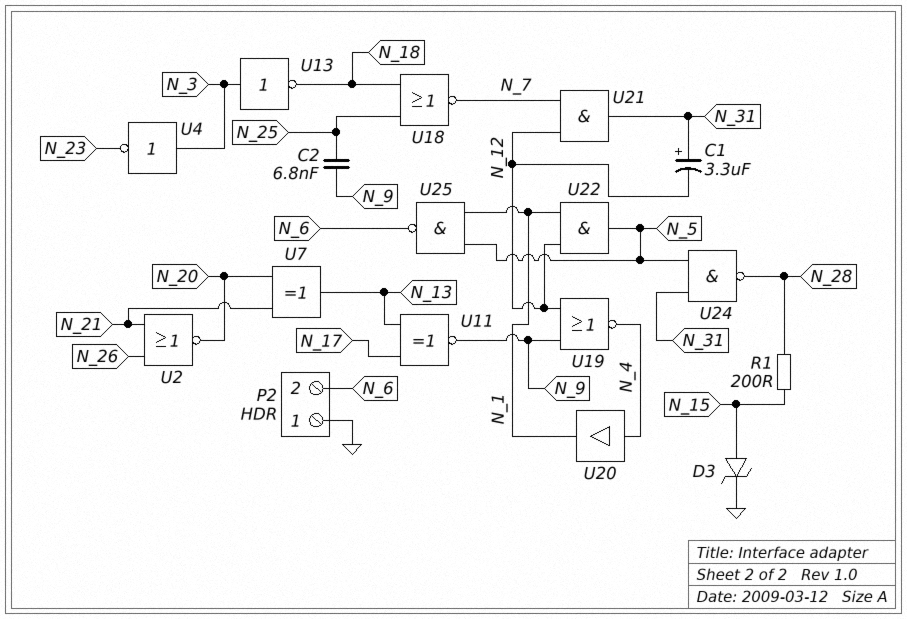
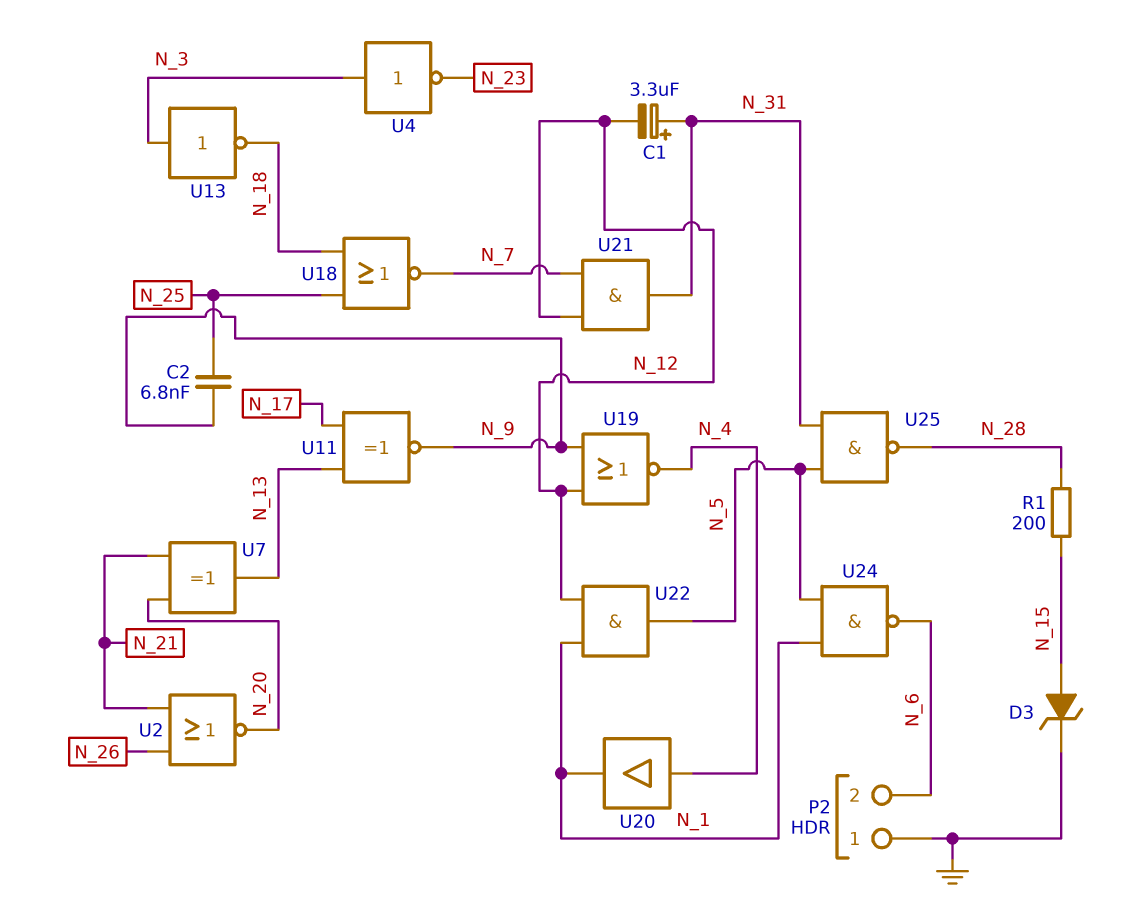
U24: NAND (in N_5, in N_31, out N_28) -> NAND (in N_1, in N_5, out N_6)
U25: NAND (in N_1, in N_5, out N_6) -> NAND (in N_5, in N_31, out N_28)

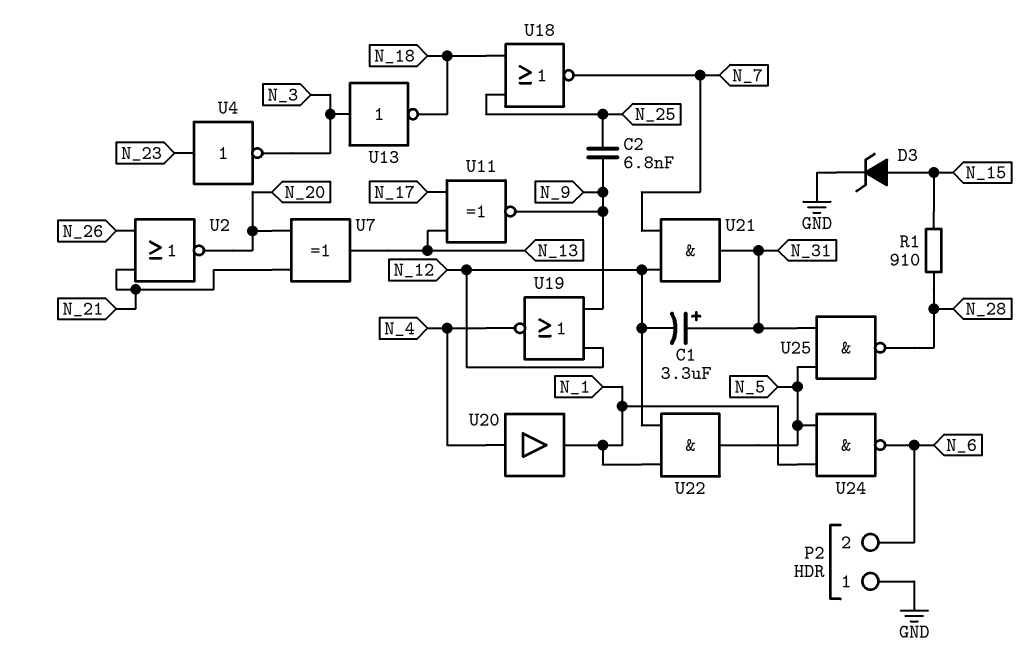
R1: 200 (N_15, N_28) -> 910 (N_15, N_28)
U4: NOT (in N_3, out N_23) -> NOT (in N_23, out N_3)

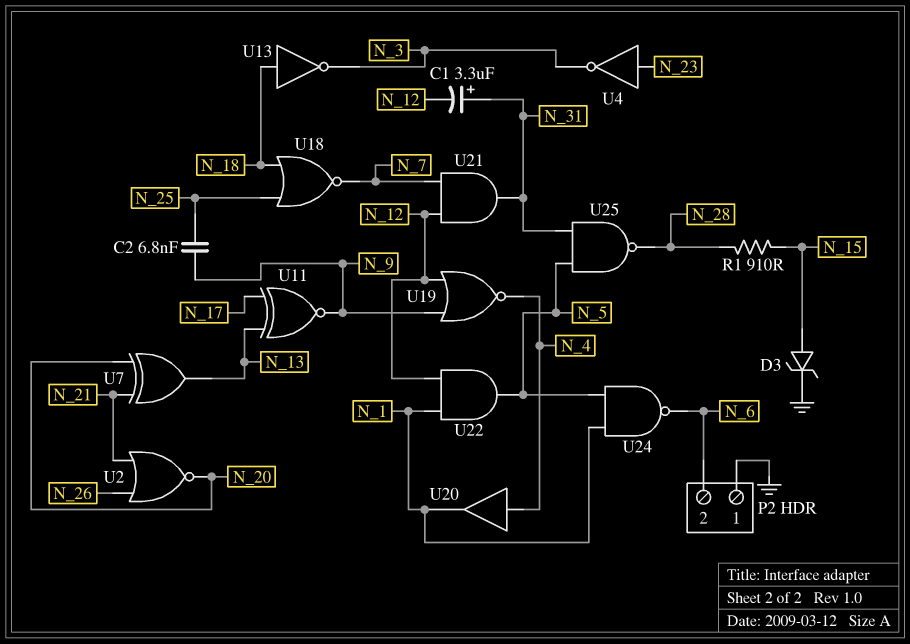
U13: NOT (in N_3, out N_18) -> NOT (in N_18, out N_3)

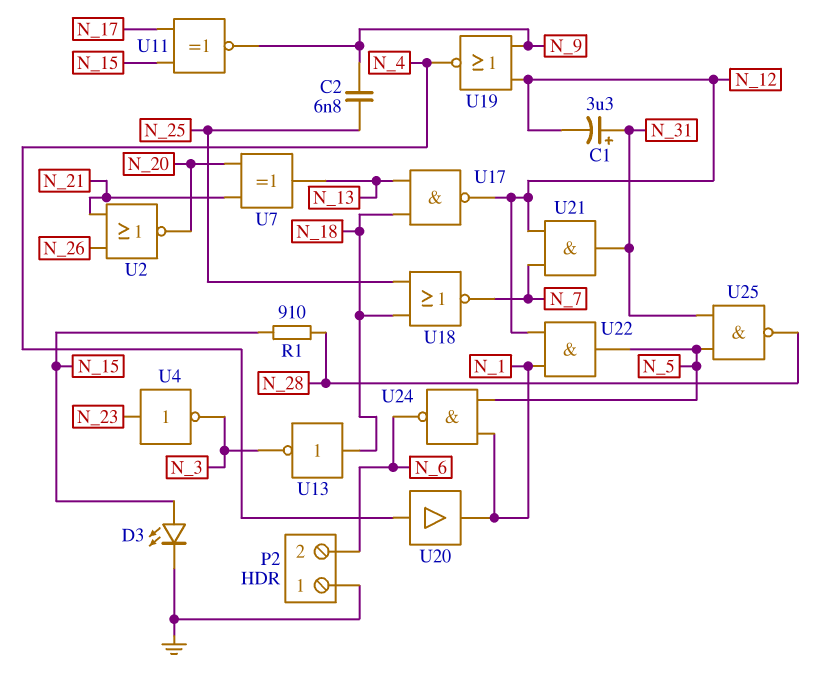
D3: zener (A N_15, K GND) -> LED (A N_15, K GND)
U11: XNOR (in N_13, in N_17, out N_9) -> XNOR (in N_15, in N_17, out N_9)
U17: none -> NAND (in N_13, in N_18, out N_12)

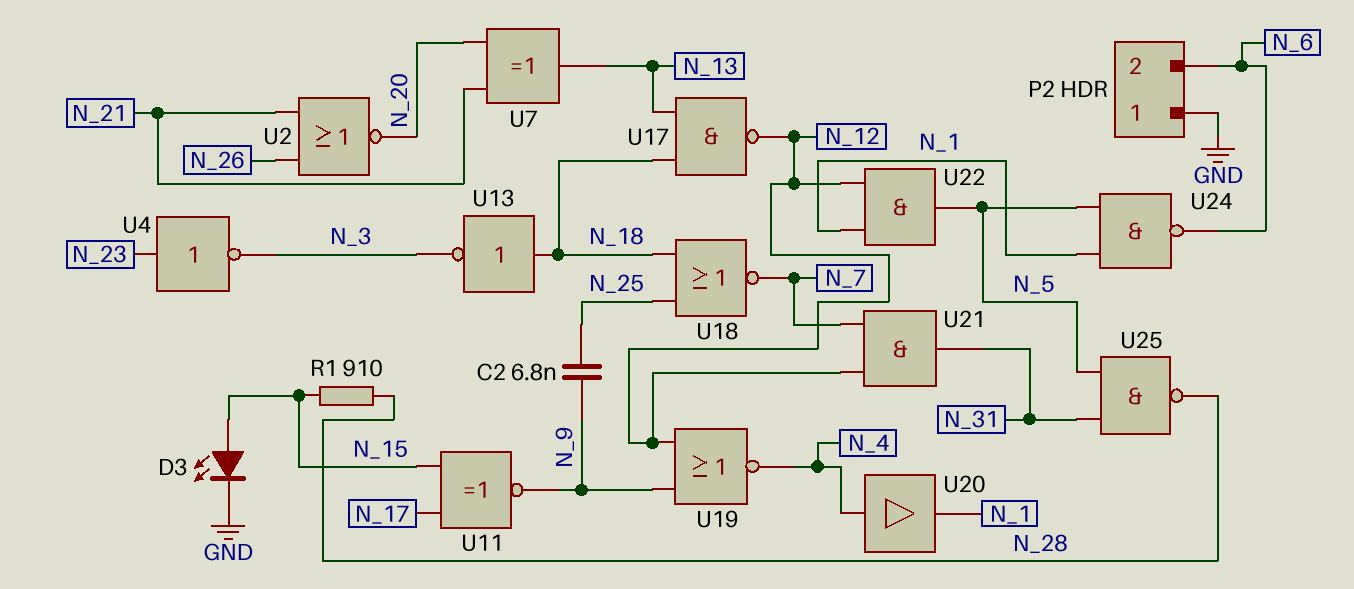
C1: 3.3uF (plus N_31, minus N_12) -> none

